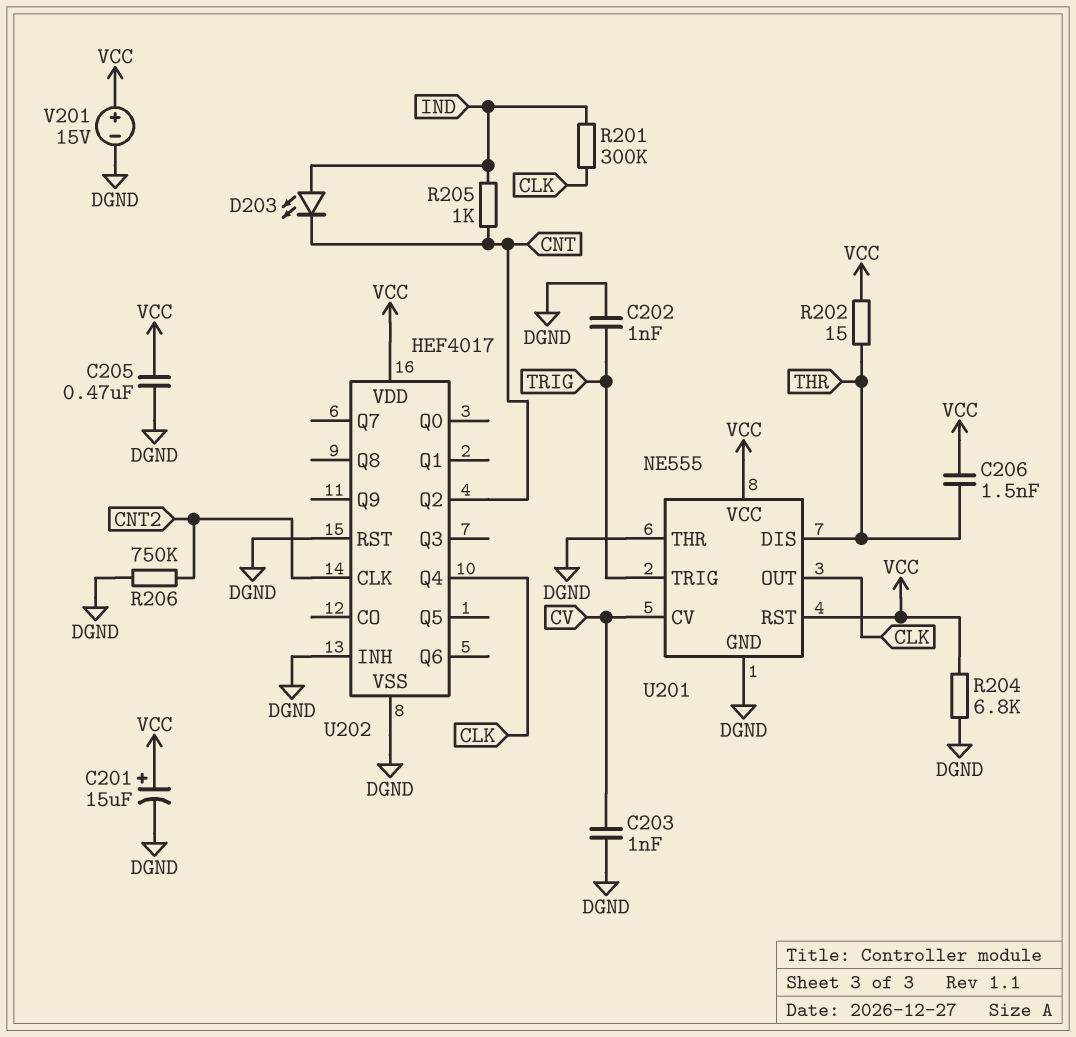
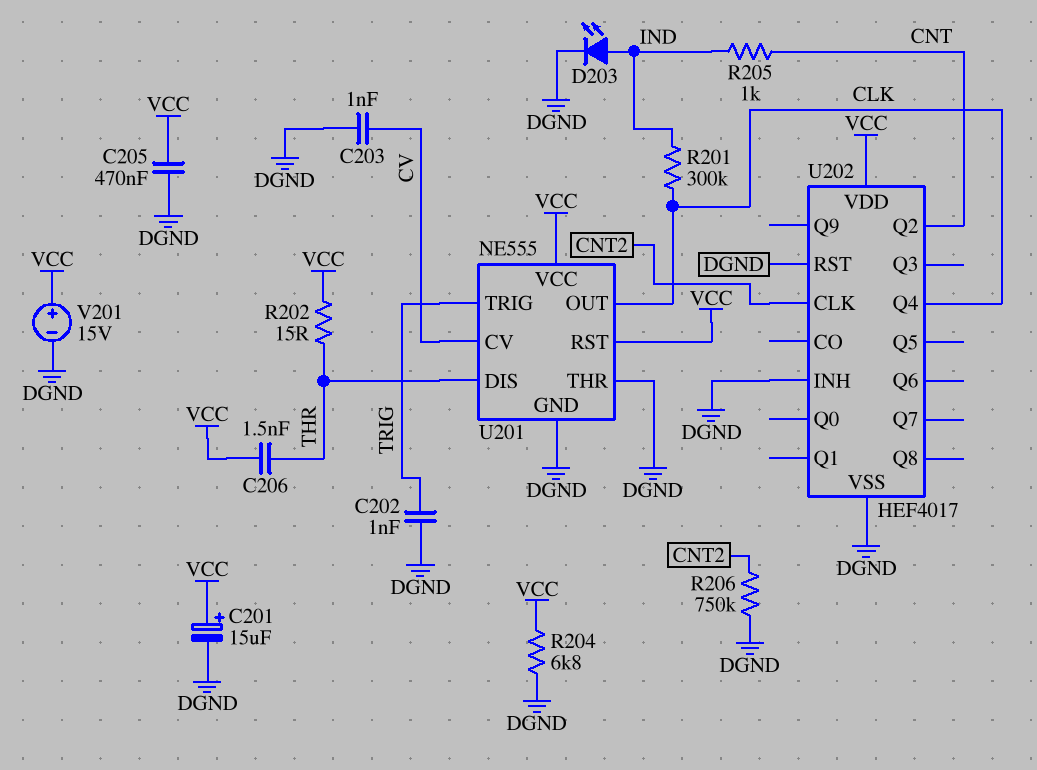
D203: LED (A IND, K CNT) -> LED (A IND, K DGND)

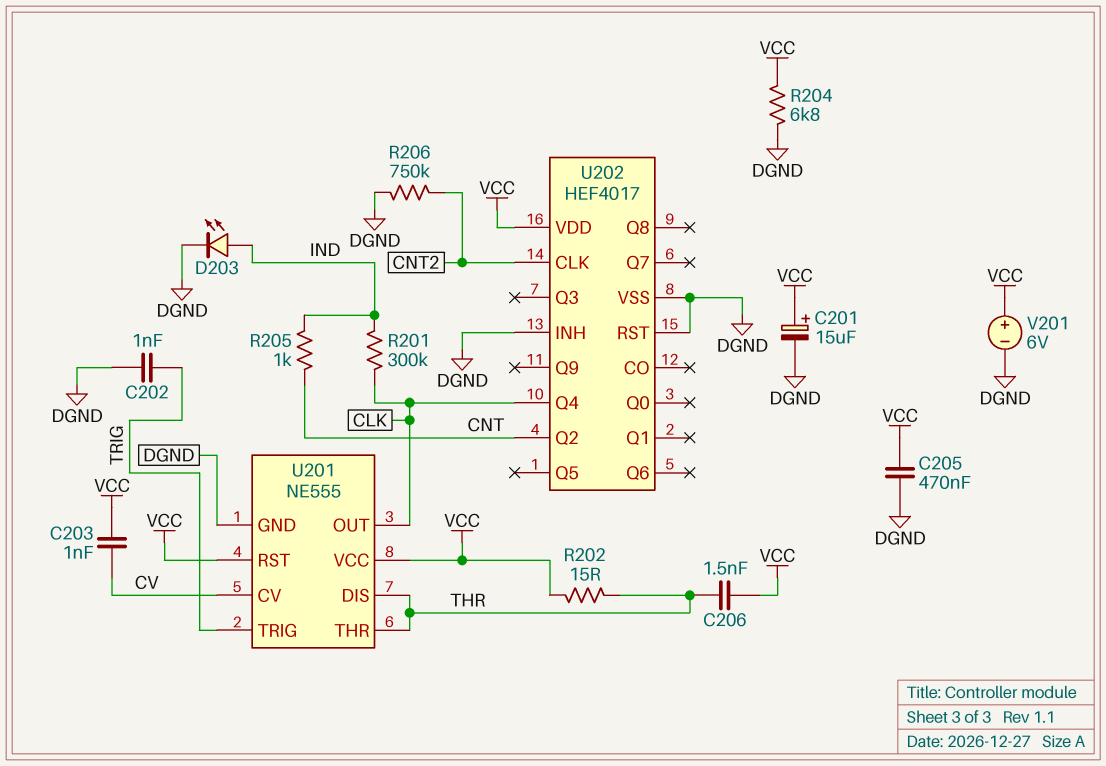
C203: 1nF (CV, DGND) -> 1nF (CV, VCC)
U201 pin THR: DGND -> THR
V201: 15V (plus VCC, minus DGND) -> 6V (plus VCC, minus DGND)

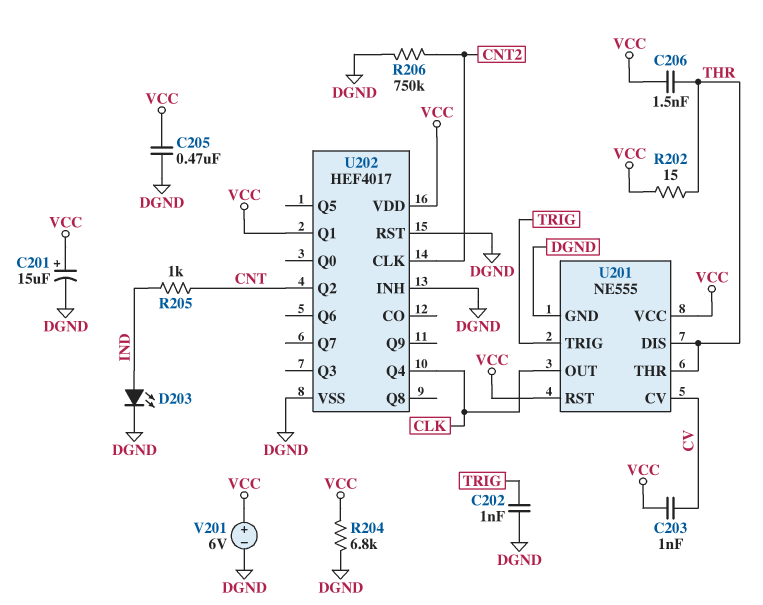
R201: 300k (CLK, IND) -> none
U202 pin Q1: none -> VCC

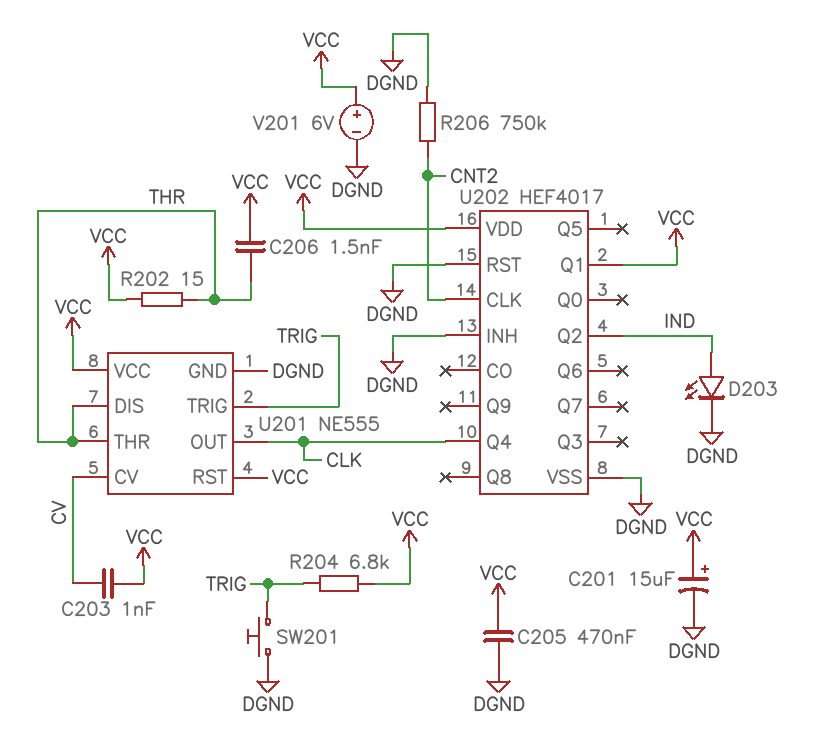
C202: 1nF (DGND, TRIG) -> none
R204: 6.8k (DGND, VCC) -> 6.8k (TRIG, VCC)
R205: 1k (CNT, IND) -> none
SW201: none -> button (DGND, TRIG)
U202 pin Q2: CNT -> IND

